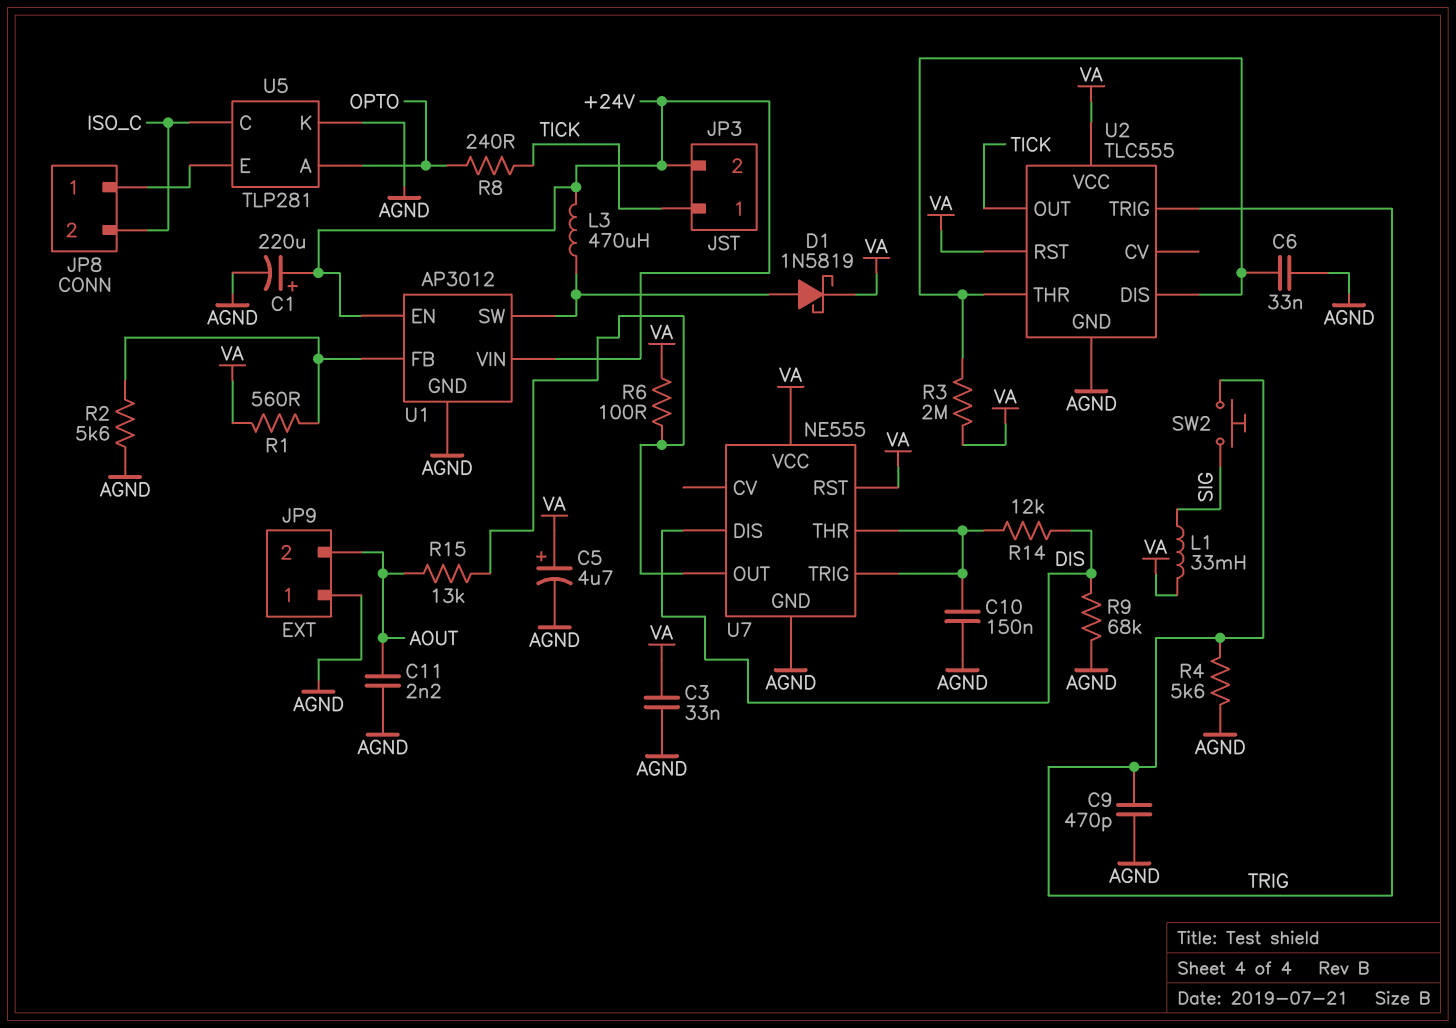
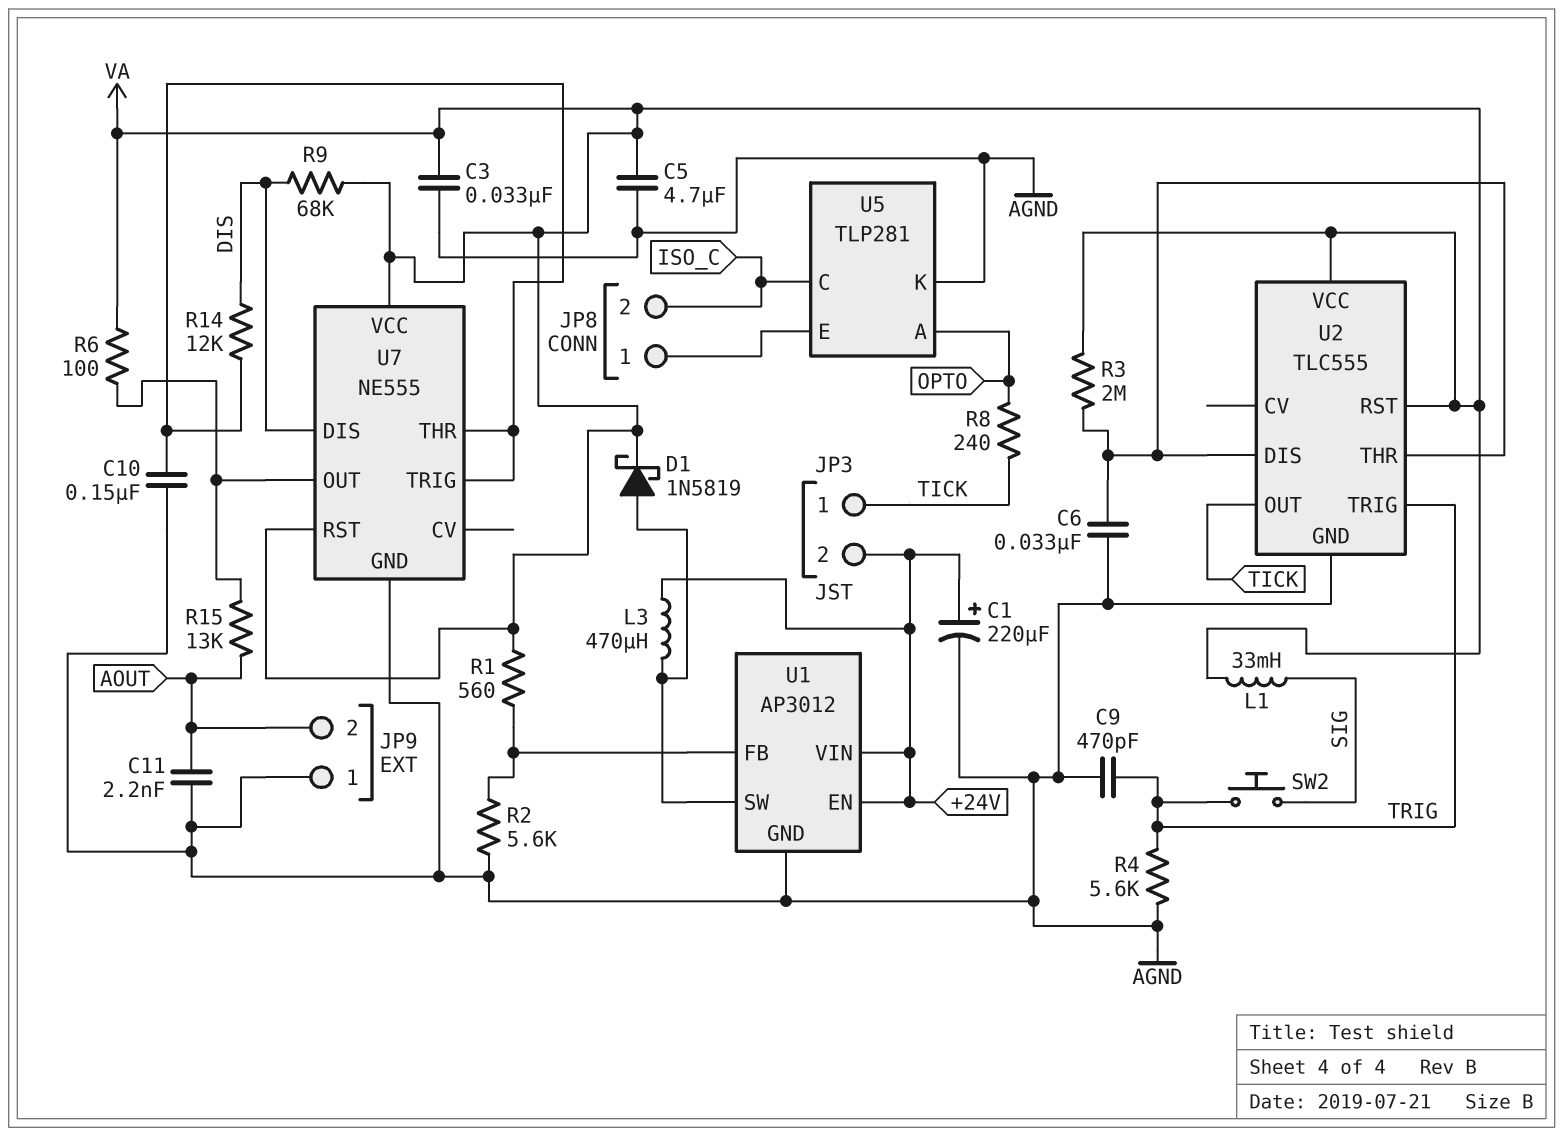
C5: 4.7uF (plus VA, minus AGND) -> 4.7uF (AGND, VA)
R9: 68k (AGND, DIS) -> 68k (DIS, VA)

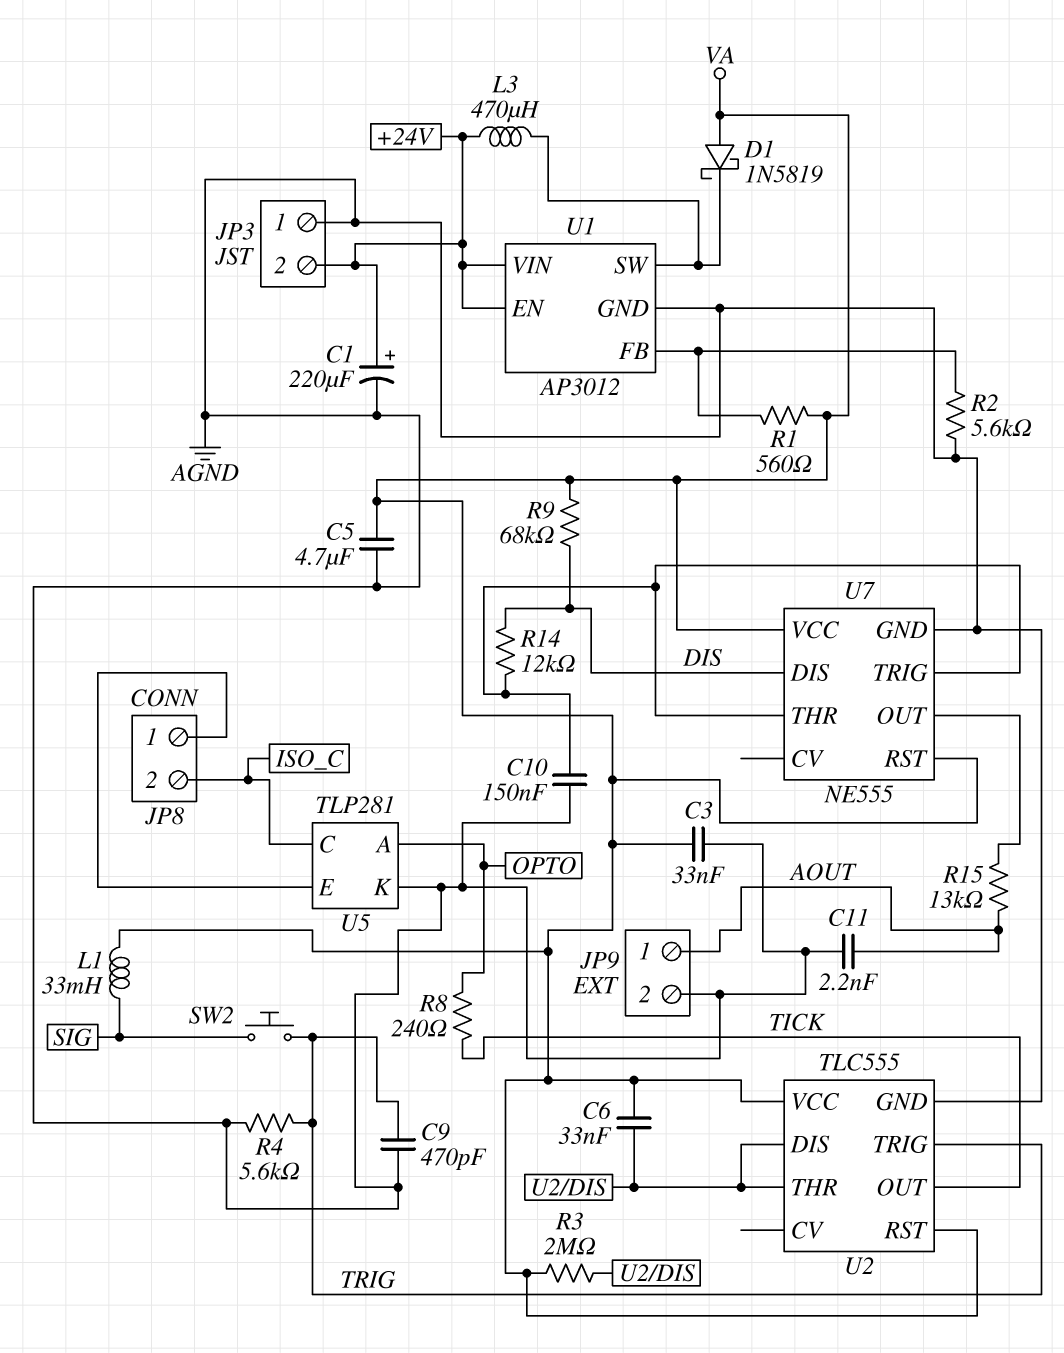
C6: 33nF (AGND, U2/DIS) -> 33nF (U2/DIS, VA)
D1: schottky 1N5819 (A U1/SW, K VA) -> schottky 1N5819 (A VA, K U1/SW)
JP3 pin 1: TICK -> AGND
JP9 pin 1: AGND -> AOUT
JP9 pin 2: AOUT -> AGND
R6: 100 (U7/OUT, VA) -> none

